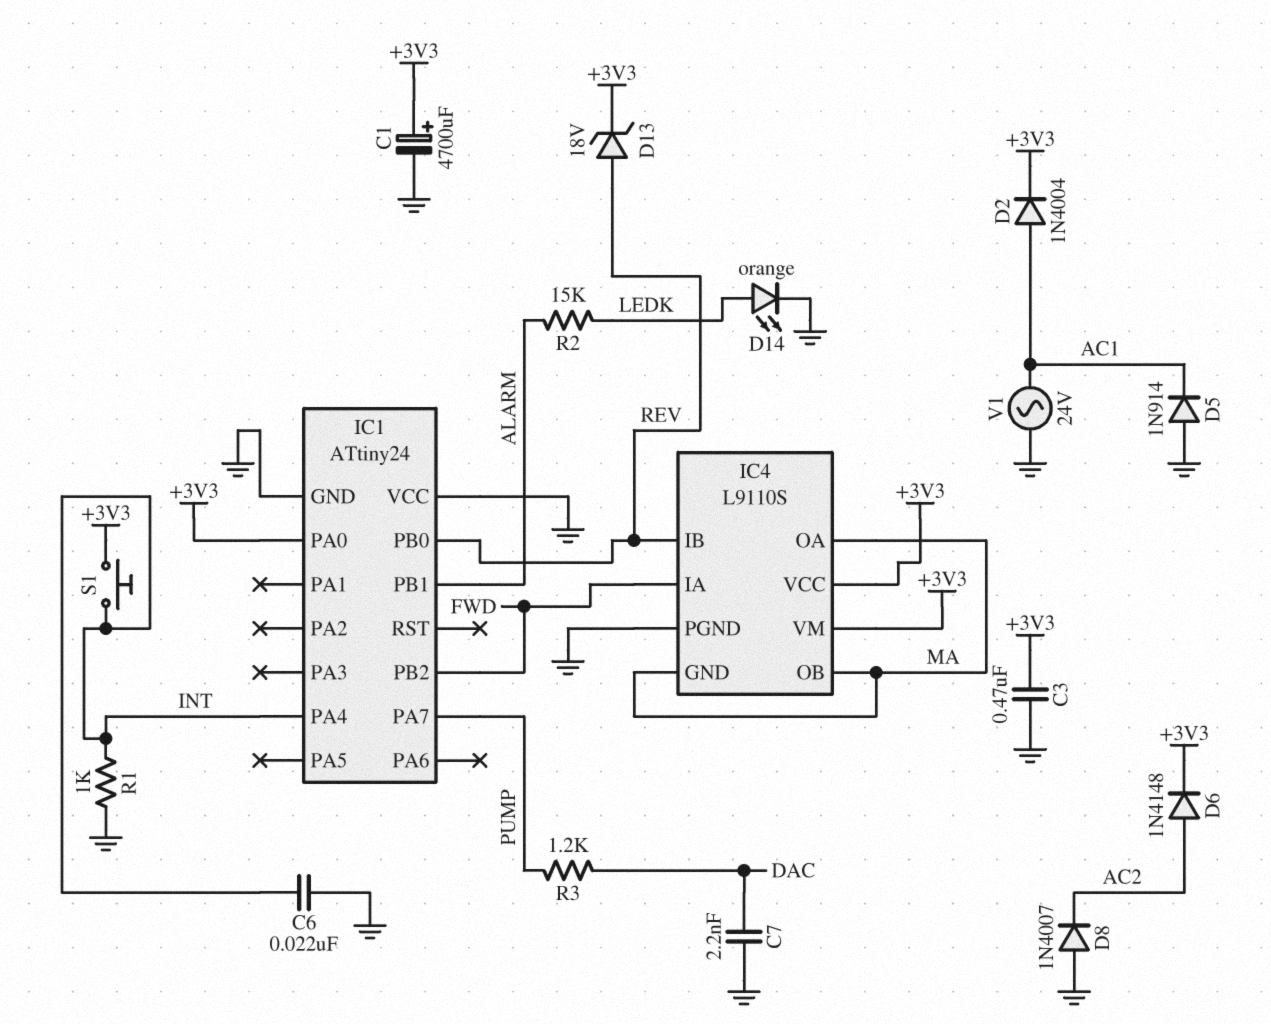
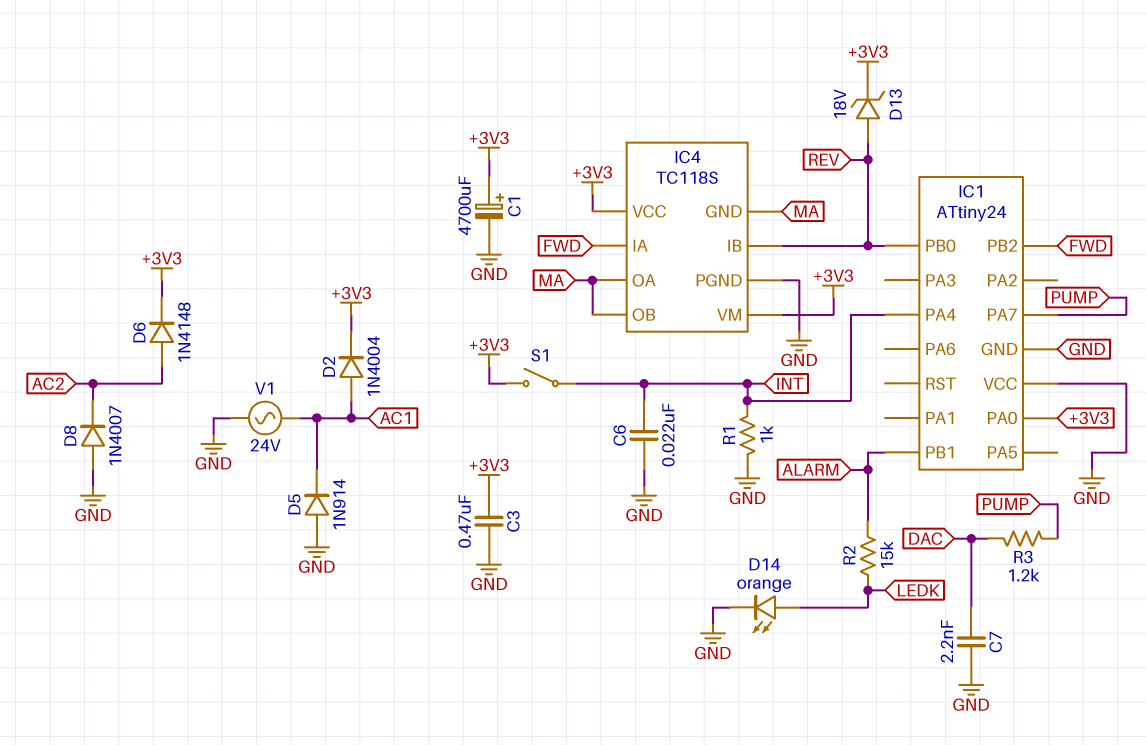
IC4: L9110S -> TC118S
S1: button (+3V3, INT) -> switch (+3V3, INT)

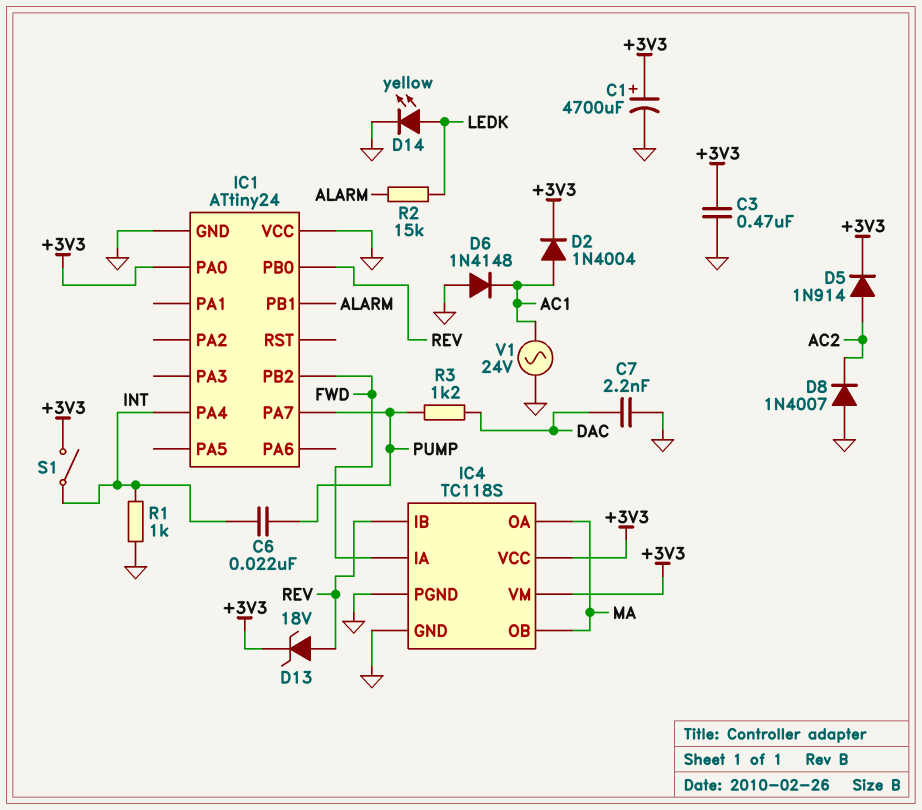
C6: 22nF (GND, INT) -> 22nF (INT, PUMP)
D5: diode 1N914 (A GND, K AC1) -> diode 1N914 (A AC2, K +3V3)
D6: diode 1N4148 (A AC2, K +3V3) -> diode 1N4148 (A GND, K AC1)
D14: LED orange (A LEDK, K GND) -> LED yellow (A LEDK, K GND)
IC4 pin GND: MA -> GND

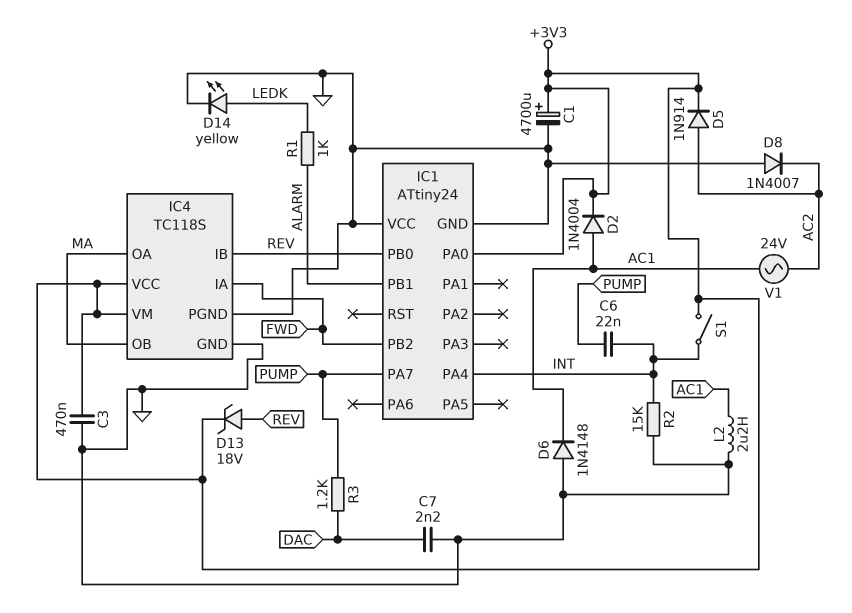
L2: none -> 2.2uH (AC1, GND)
R1: 1k (GND, INT) -> 1k (ALARM, LEDK)
R2: 15k (ALARM, LEDK) -> 15k (GND, INT)
V1: AC 24V (AC1, GND) -> AC 24V (AC1, AC2)

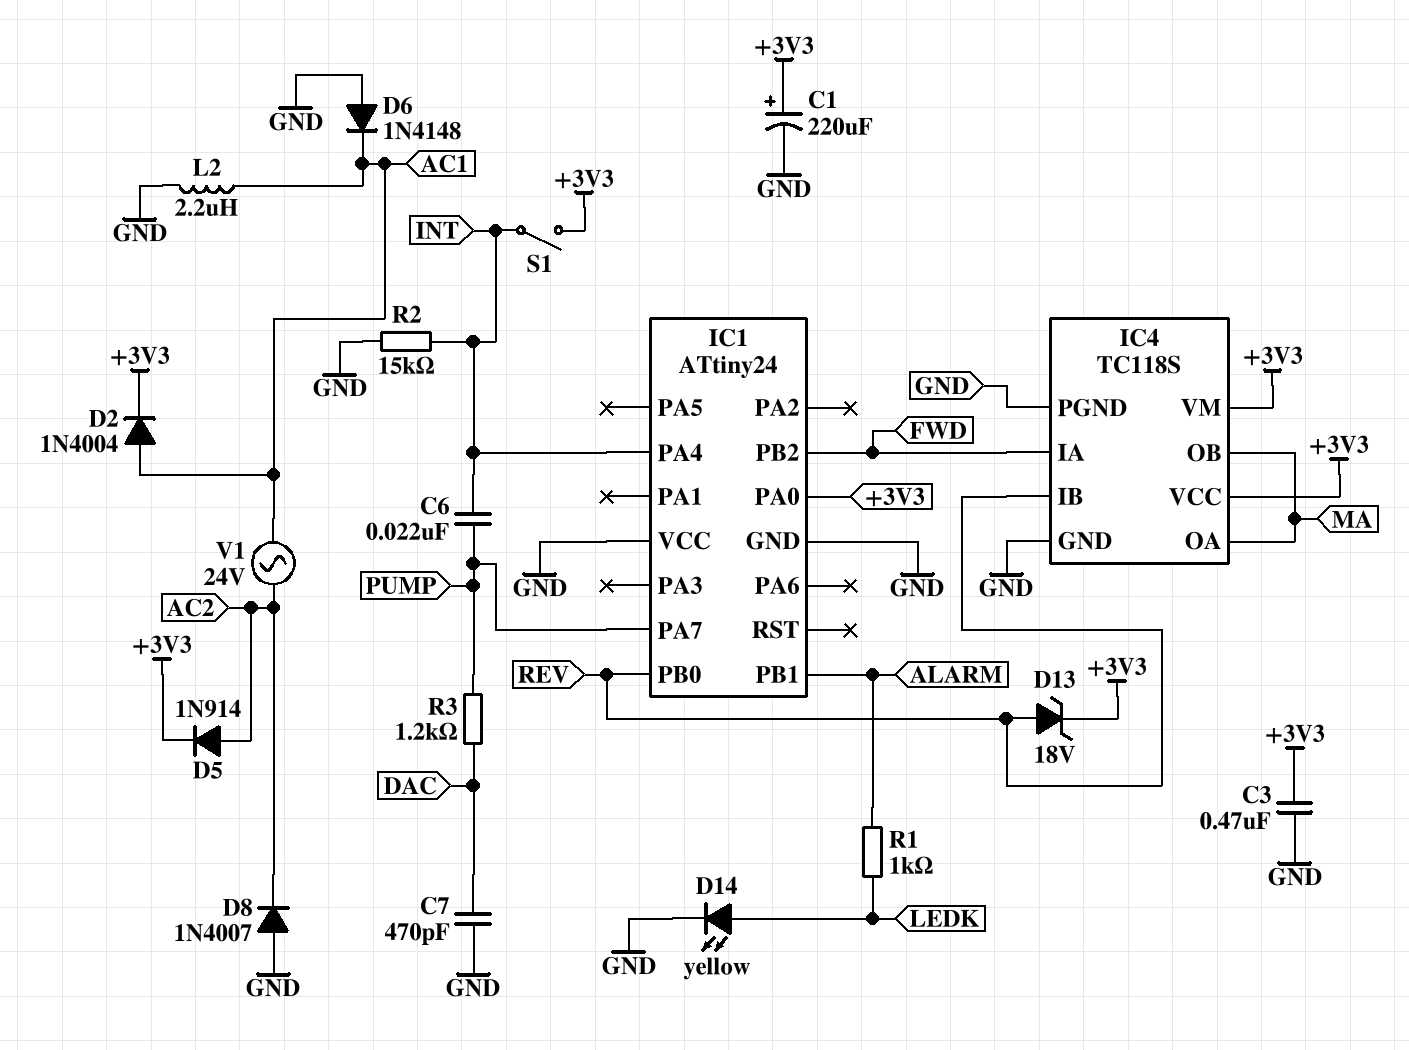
C1: 4700uF (plus +3V3, minus GND) -> 220uF (plus +3V3, minus GND)
C7: 2.2nF (DAC, GND) -> 470pF (DAC, GND)

